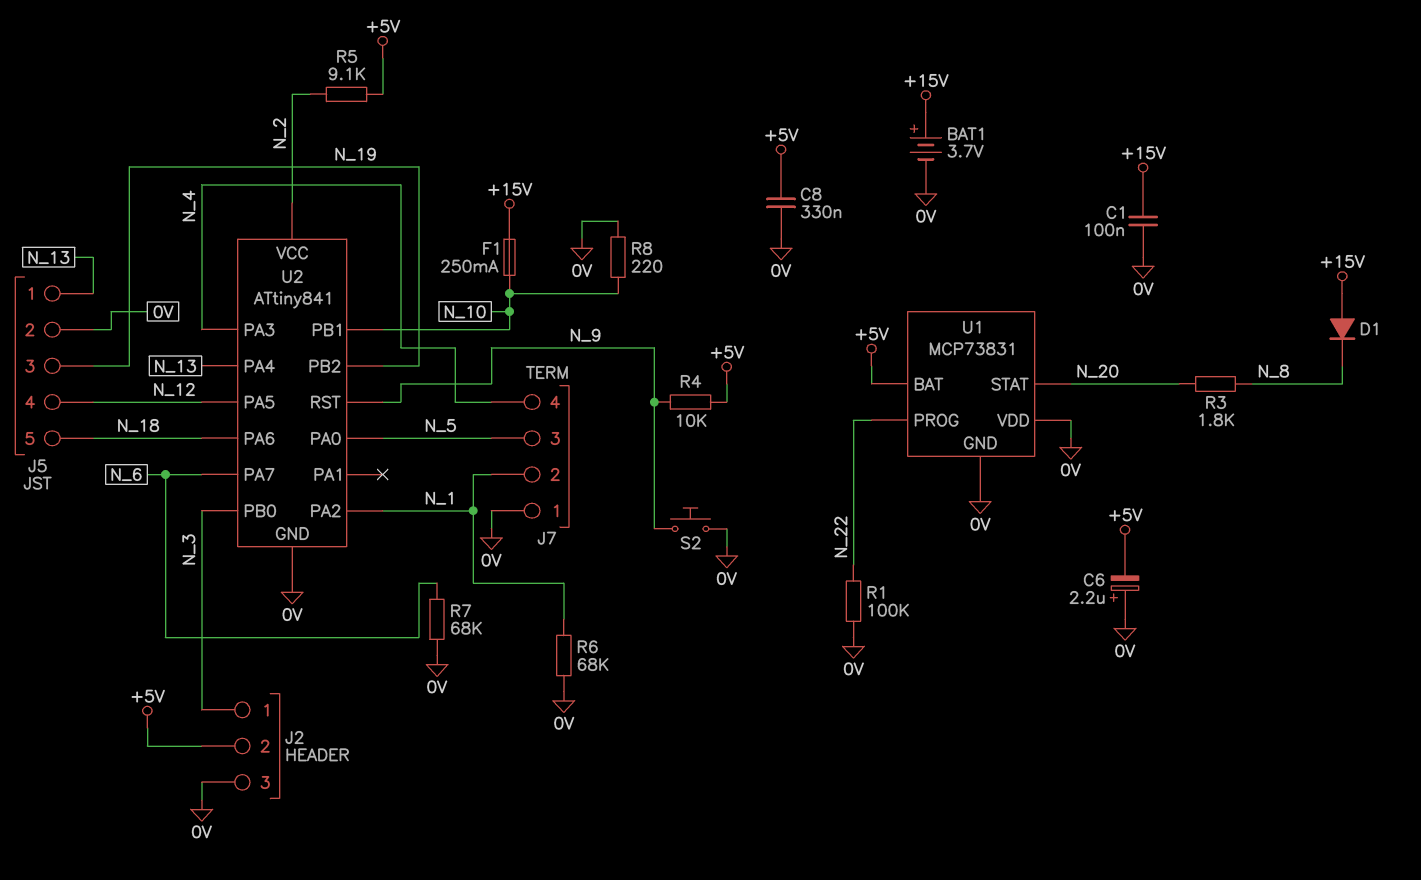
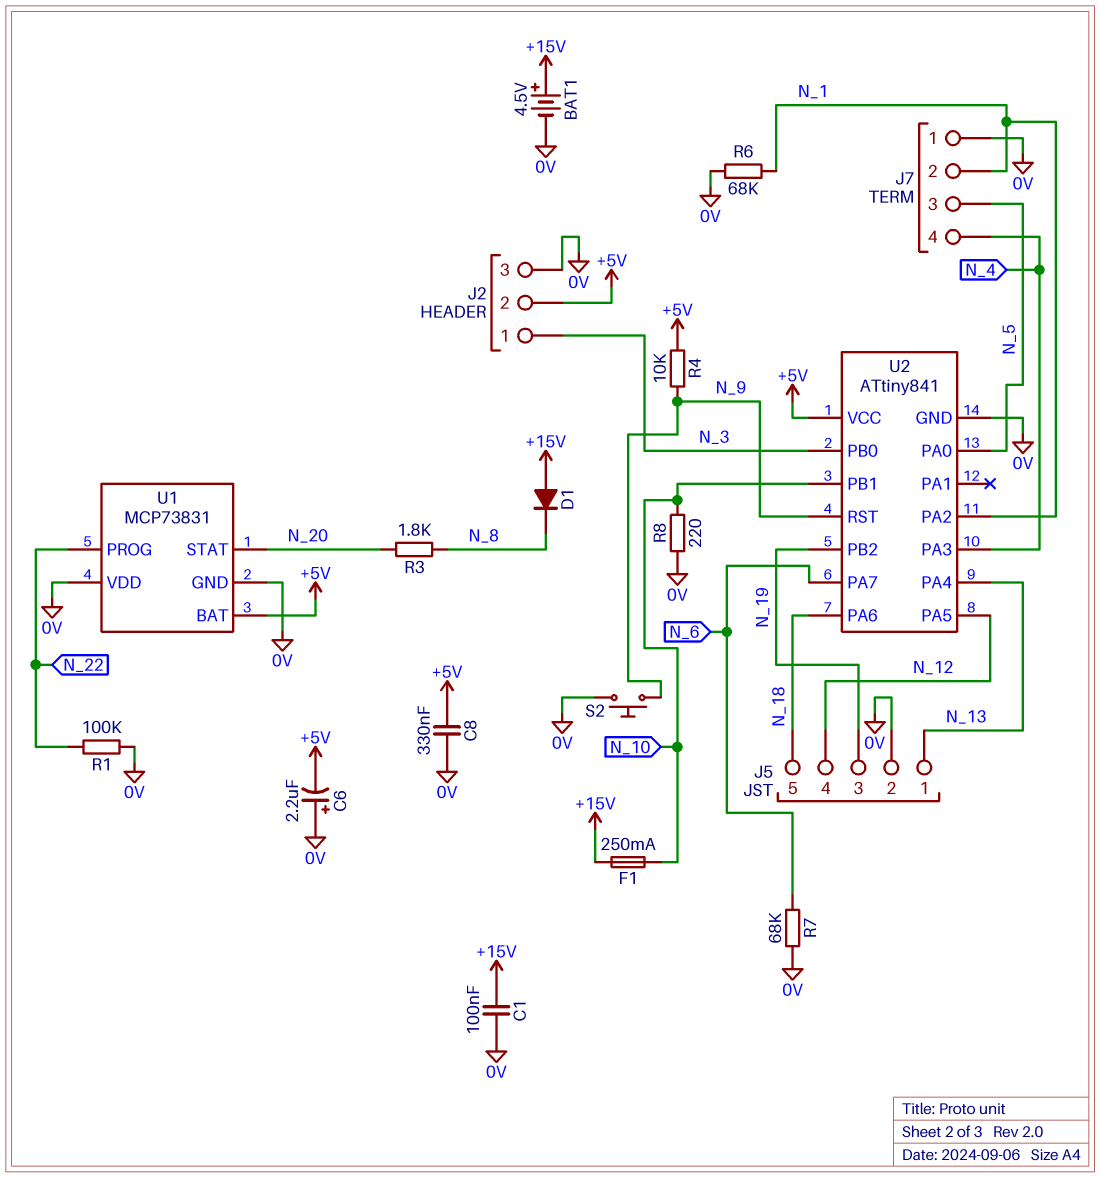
BAT1: 3.7V (plus +15V, minus 0V) -> 4.5V (plus +15V, minus 0V)
R5: 9.1k (+5V, N_2) -> none
U2 pin VCC: N_2 -> +5V

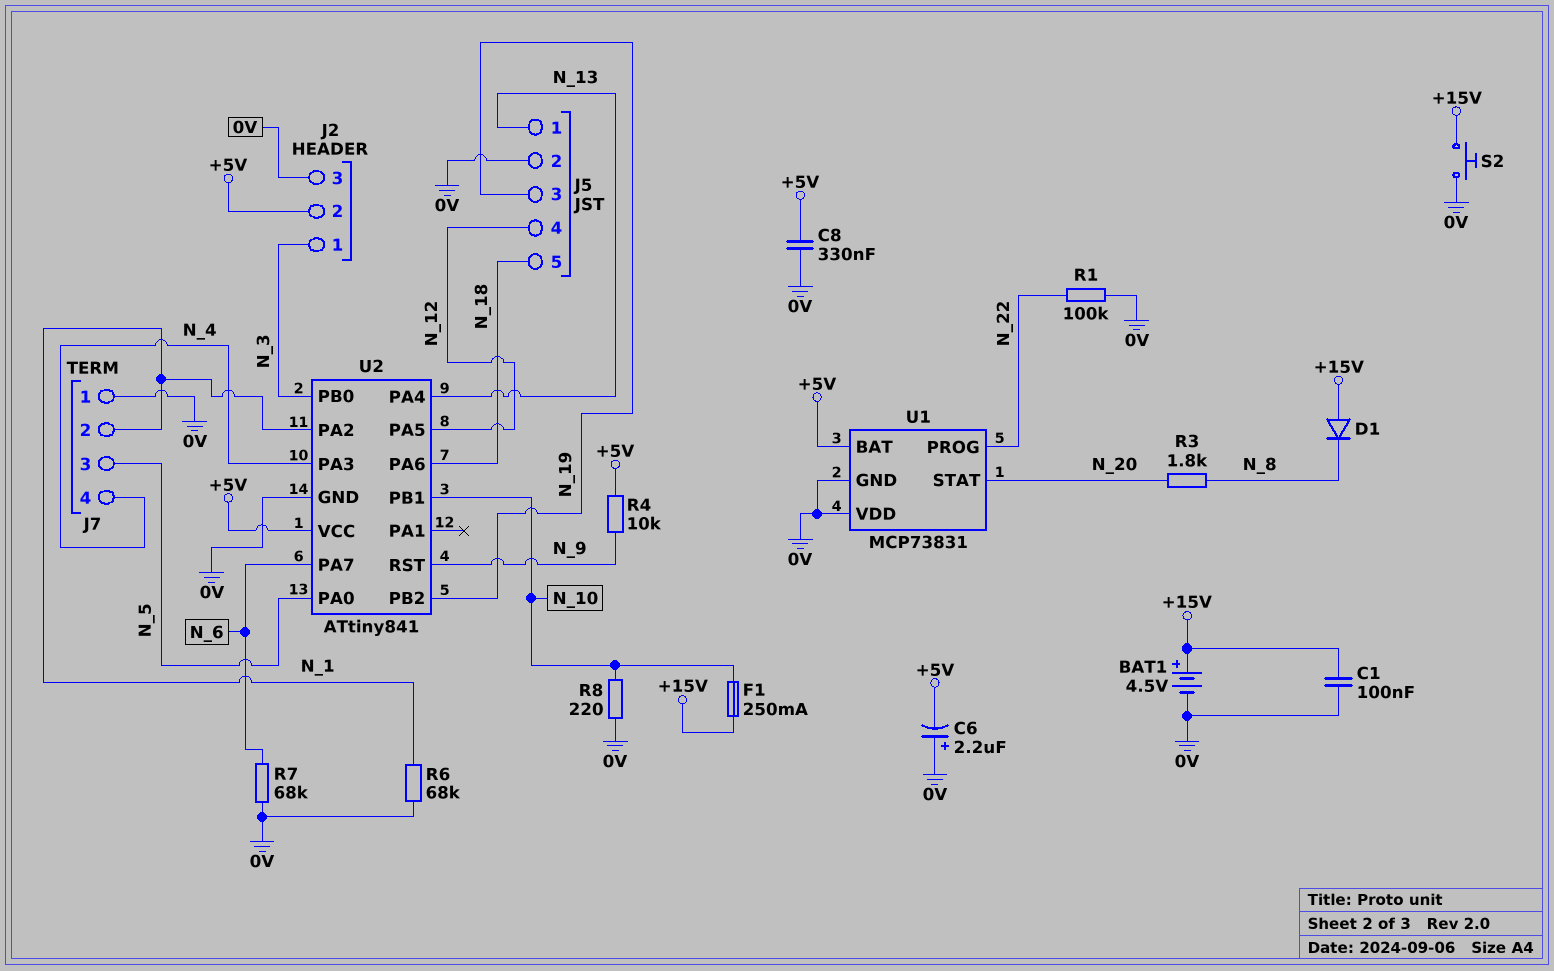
S2: button (0V, N_9) -> button (+15V, 0V)

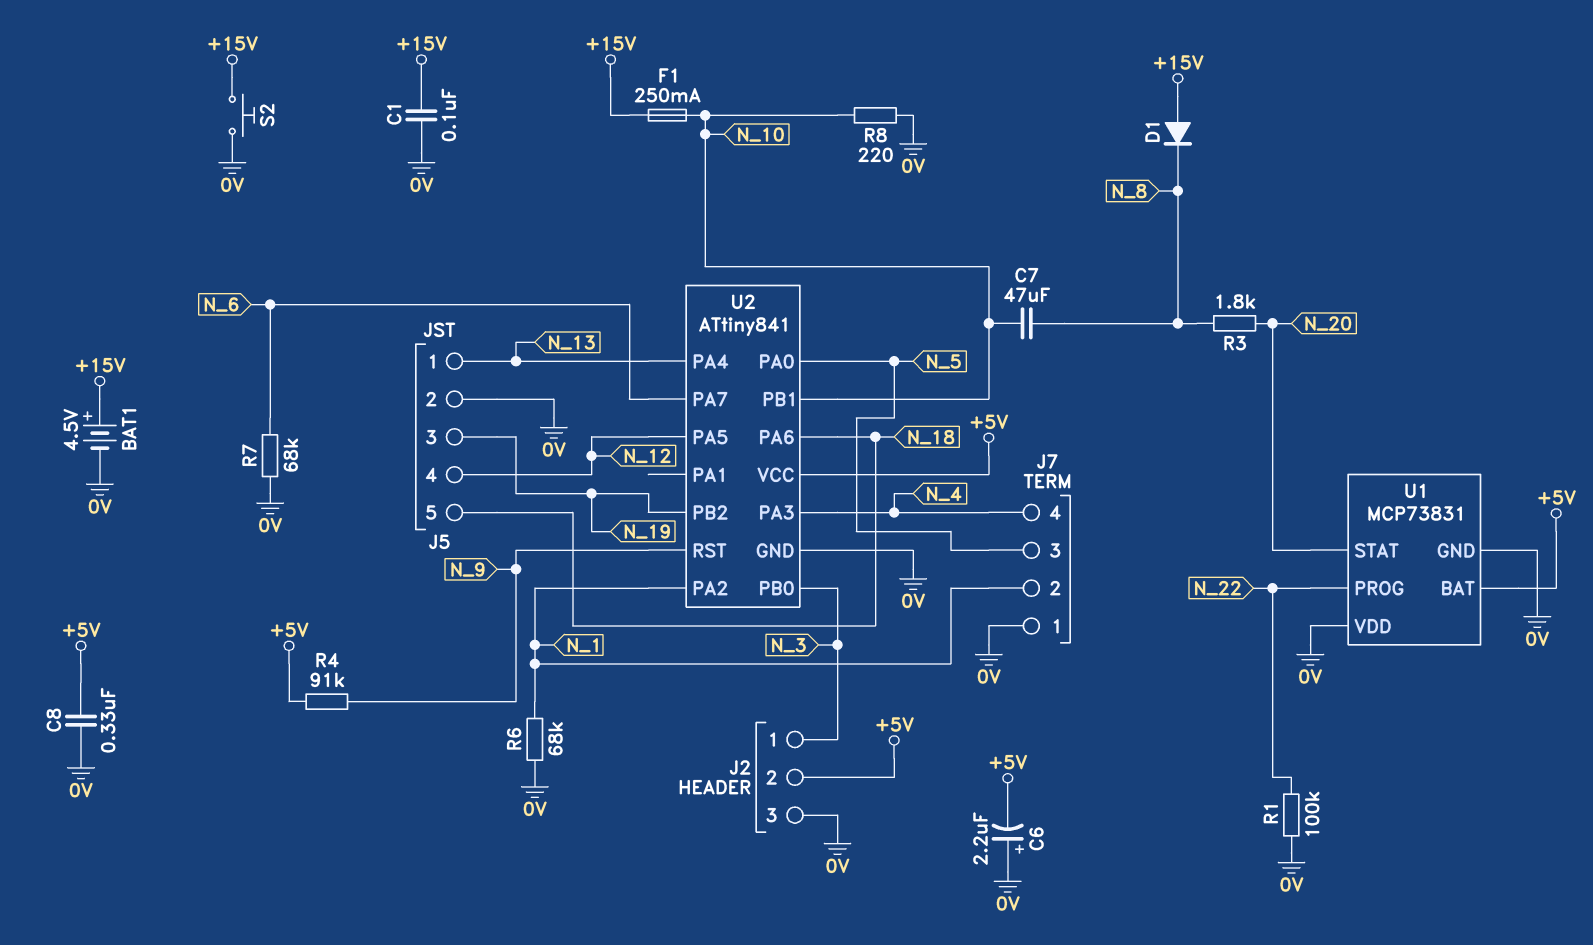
C7: none -> 47uF (N_8, N_10)
R4: 10k (+5V, N_9) -> 91k (+5V, N_9)

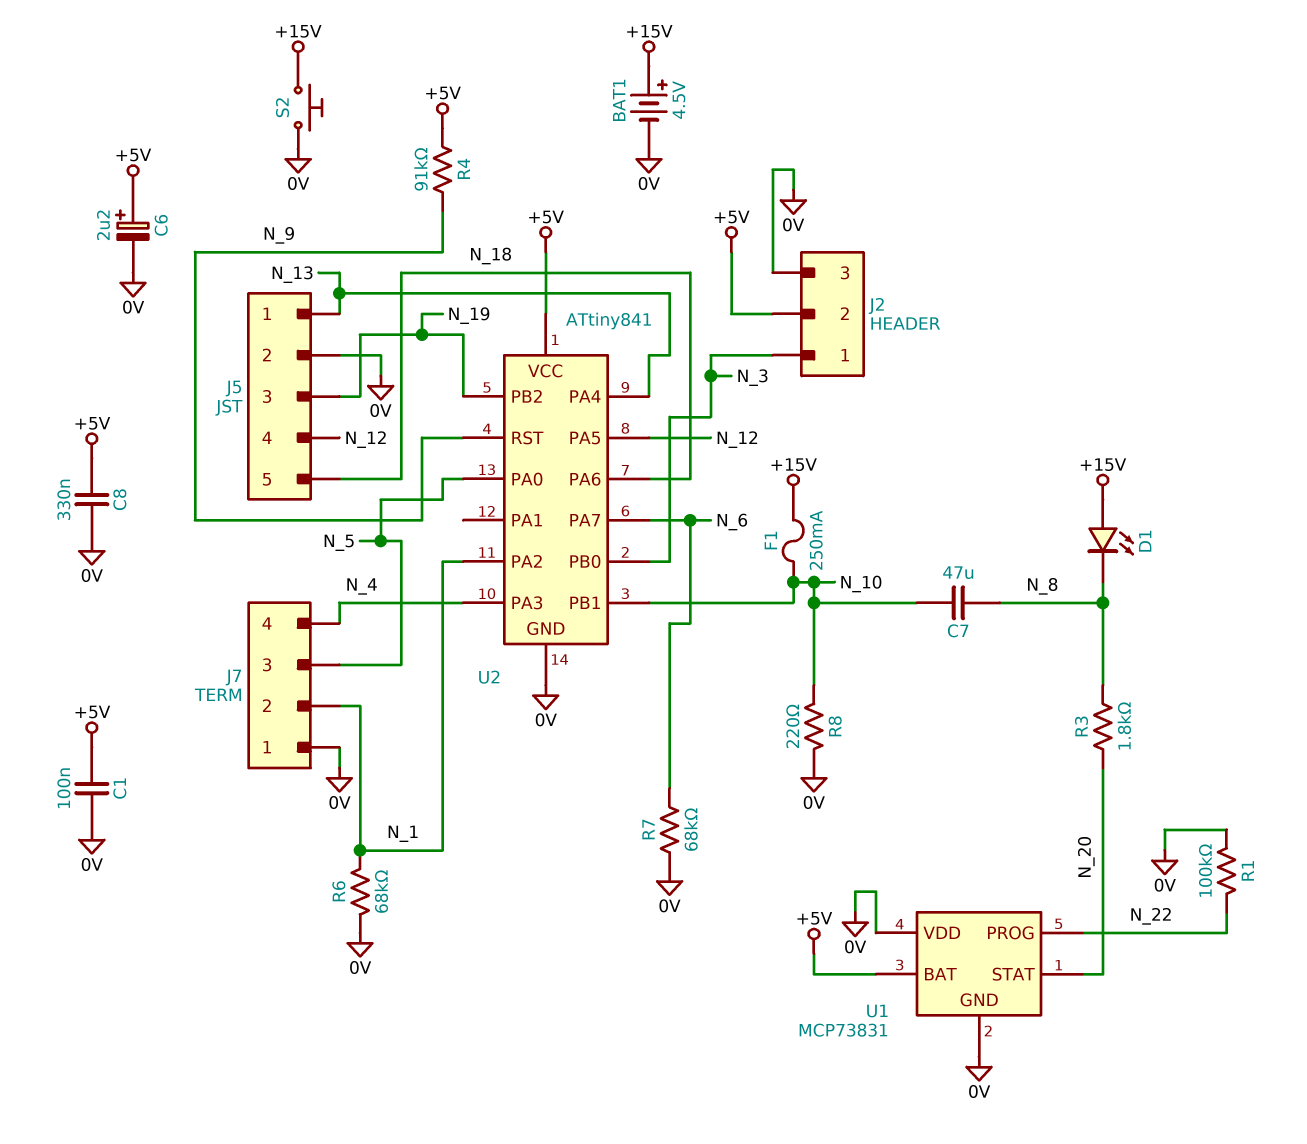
C1: 100nF (+15V, 0V) -> 100nF (+5V, 0V)
C6: 2.2uF (plus 0V, minus +5V) -> 2.2uF (plus +5V, minus 0V)
D1: diode (A +15V, K N_8) -> LED (A +15V, K N_8)

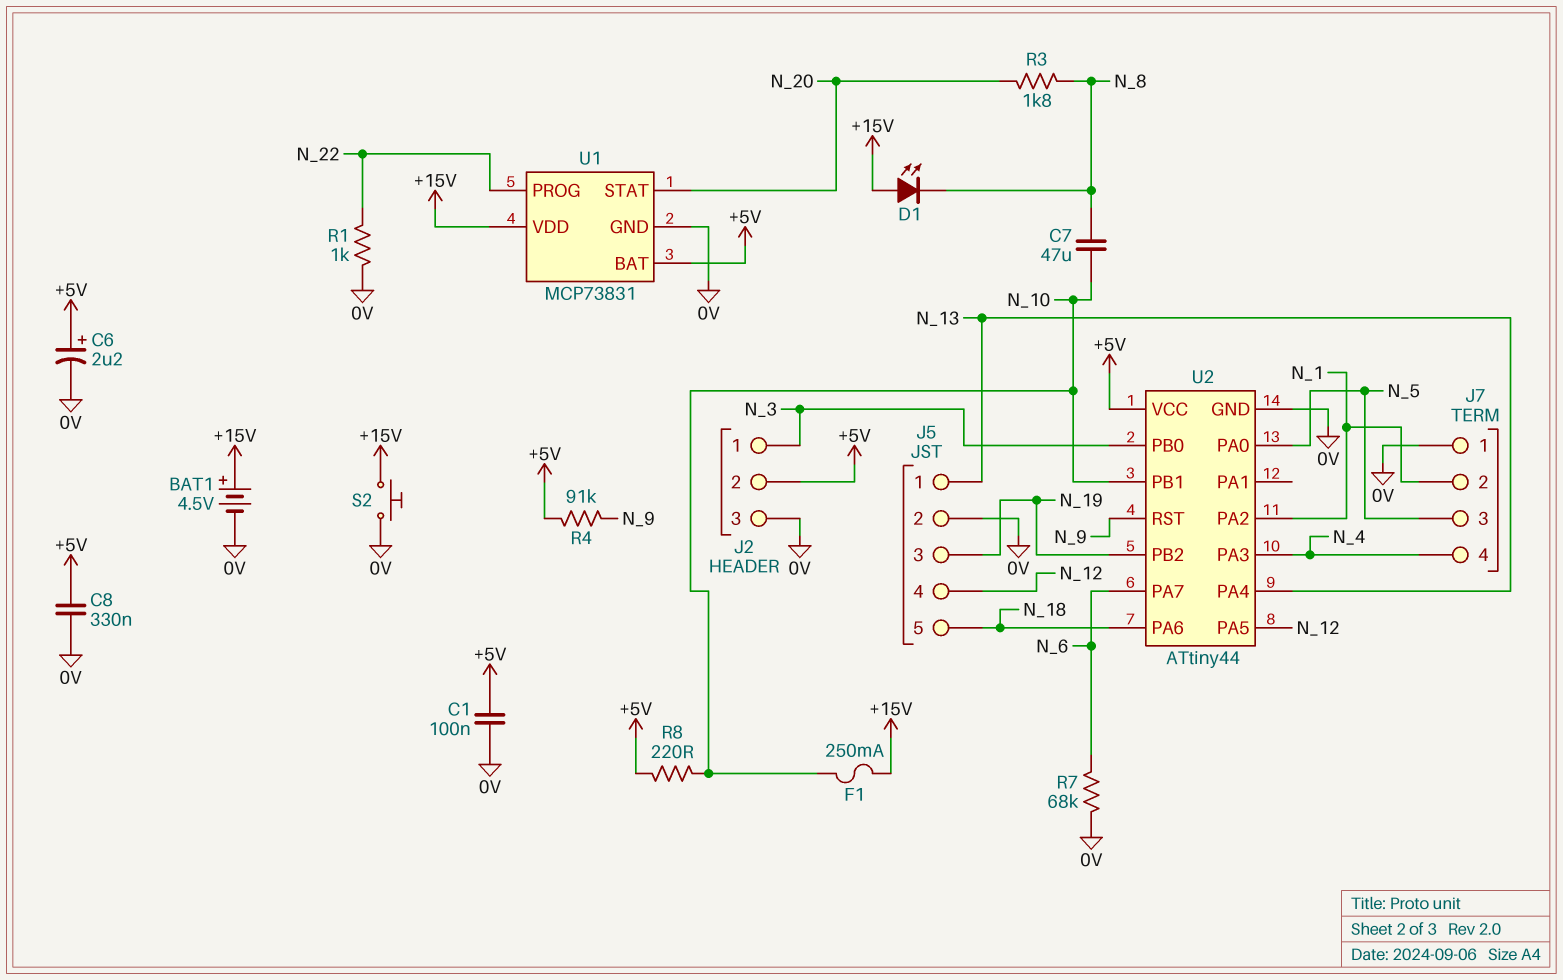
R1: 100k (0V, N_22) -> 1k (0V, N_22)
R6: 68k (0V, N_1) -> none
R8: 220 (0V, N_10) -> 220 (+5V, N_10)
U1 pin VDD: 0V -> +15V
U2: ATtiny841 -> ATtiny44

